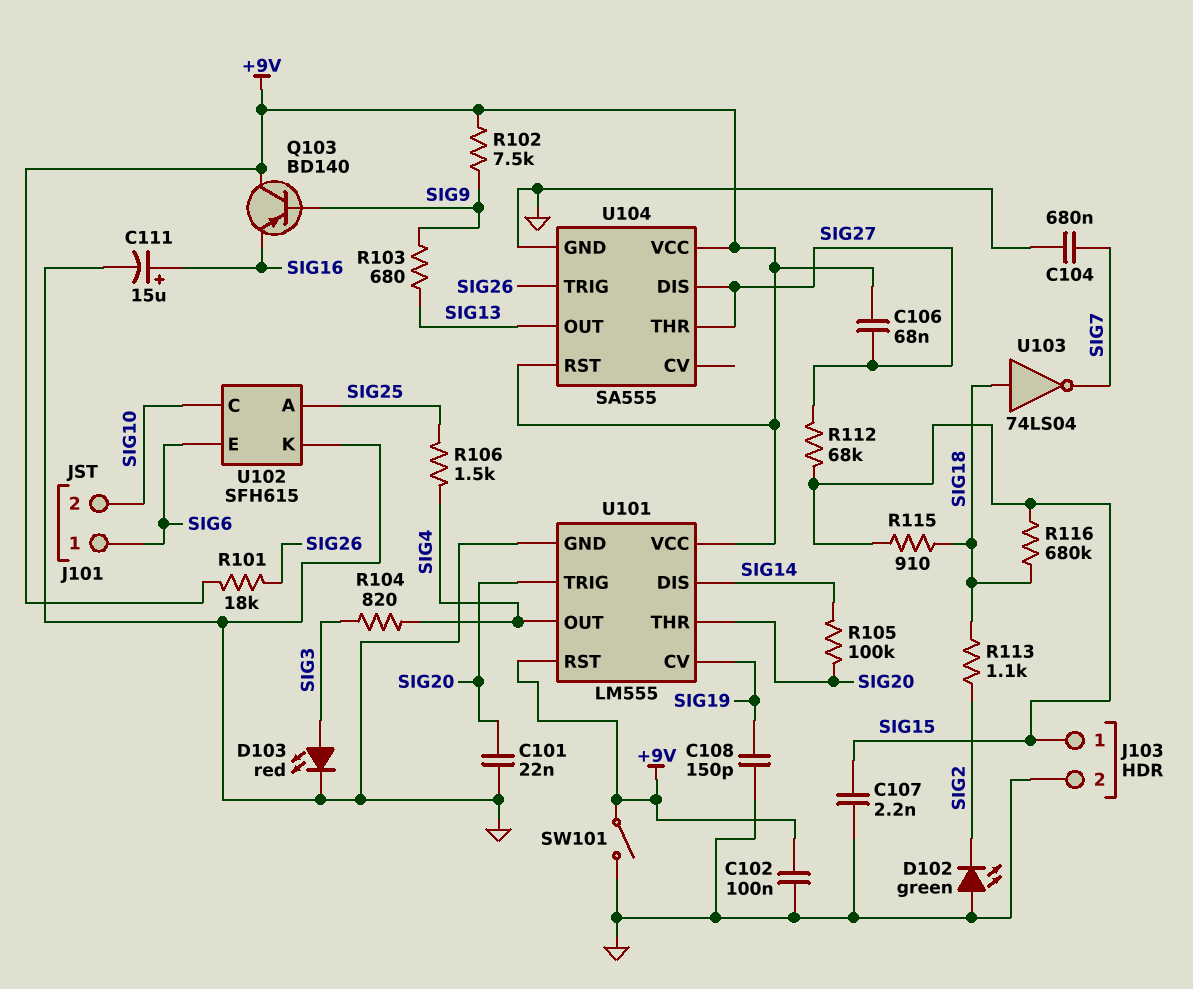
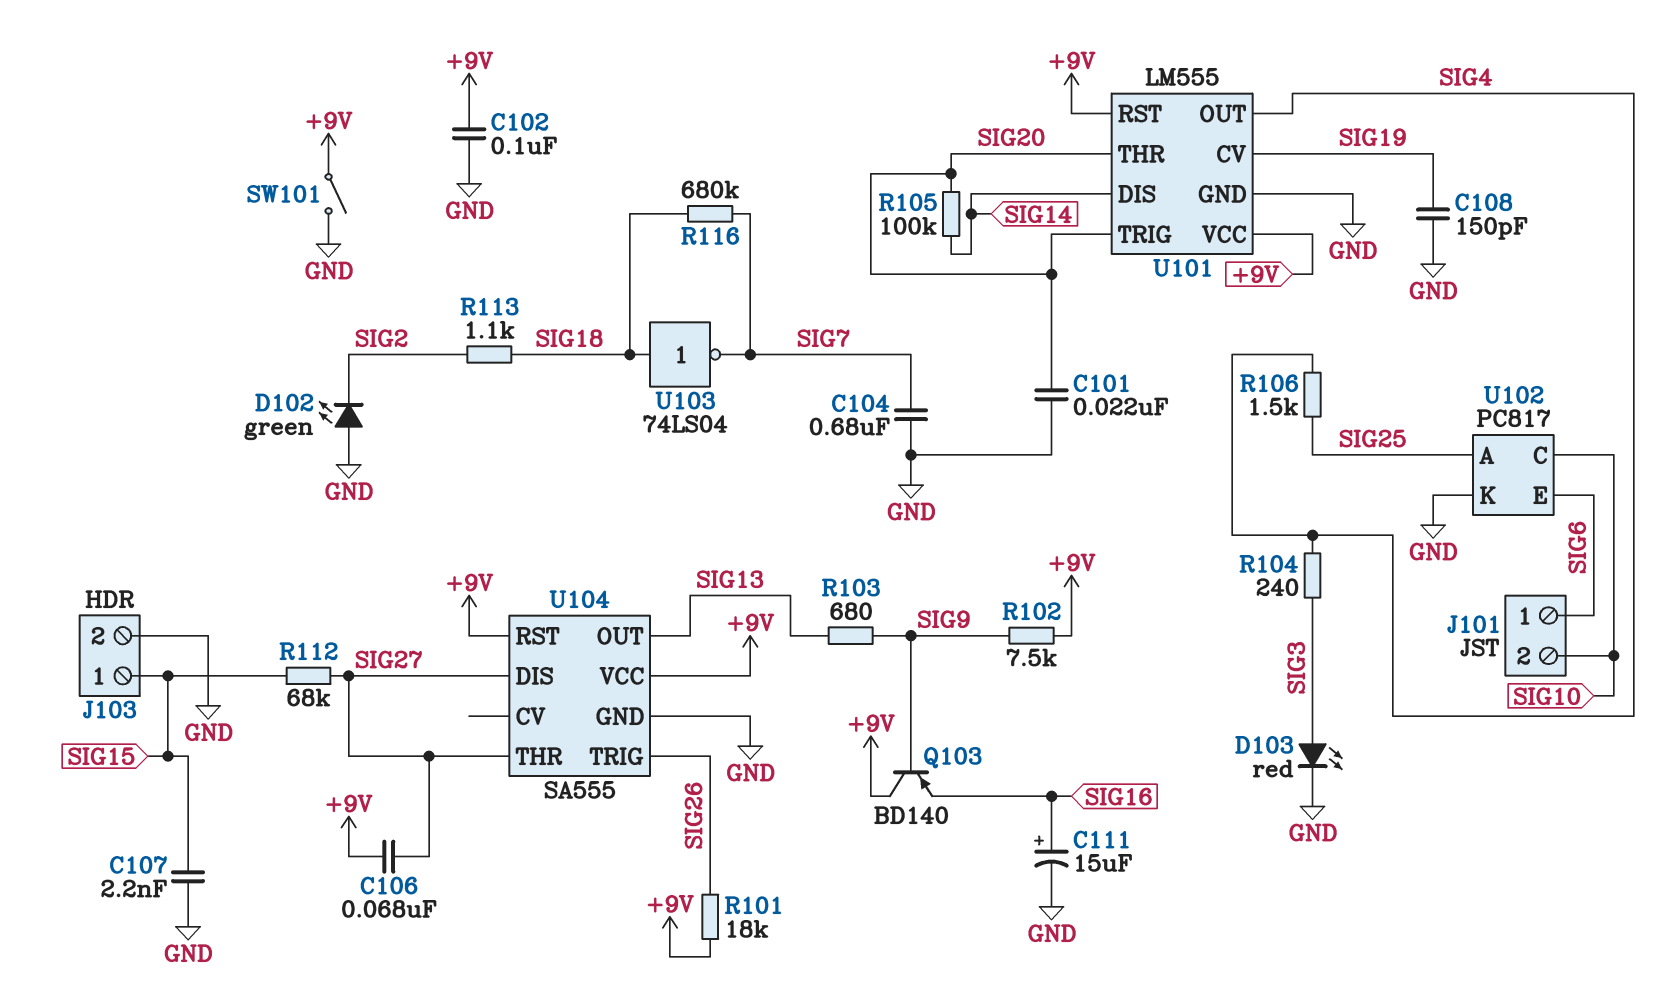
R104: 820 (SIG3, SIG4) -> 240 (SIG3, SIG4)
R115: 910 (SIG15, SIG18) -> none
R116: 680k (SIG15, SIG18) -> 680k (SIG7, SIG18)
U102: SFH615 -> PC817

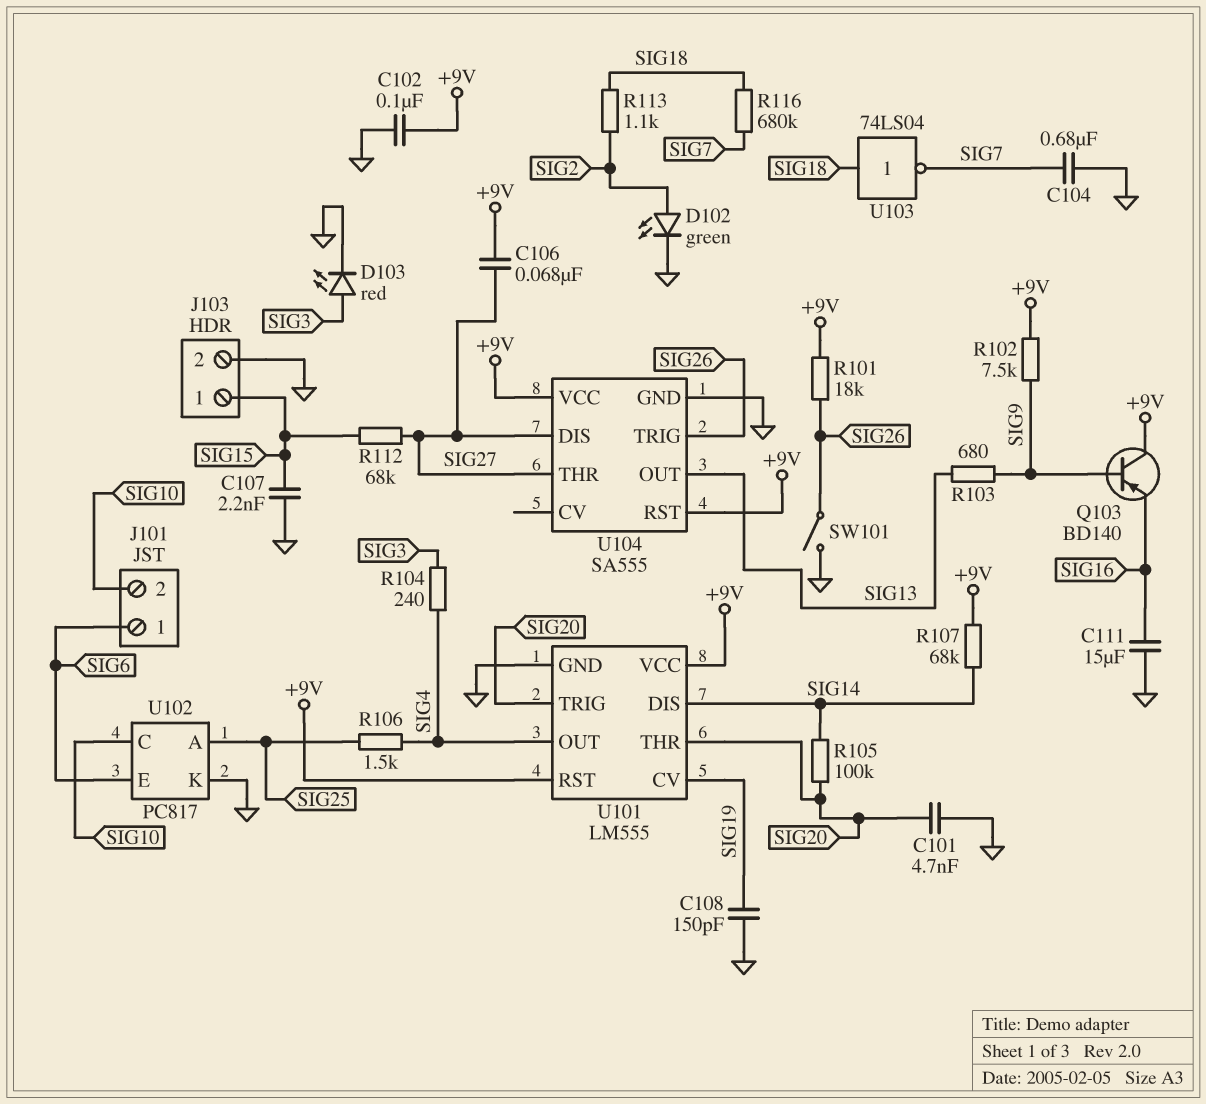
C101: 22nF (GND, SIG20) -> 4.7nF (GND, SIG20)
C111: 15uF (plus SIG16, minus GND) -> 15uF (GND, SIG16)
D102: LED green (A GND, K SIG2) -> LED green (A SIG2, K GND)
R107: none -> 68k (+9V, SIG14)
SW101: switch (+9V, GND) -> switch (GND, SIG26)

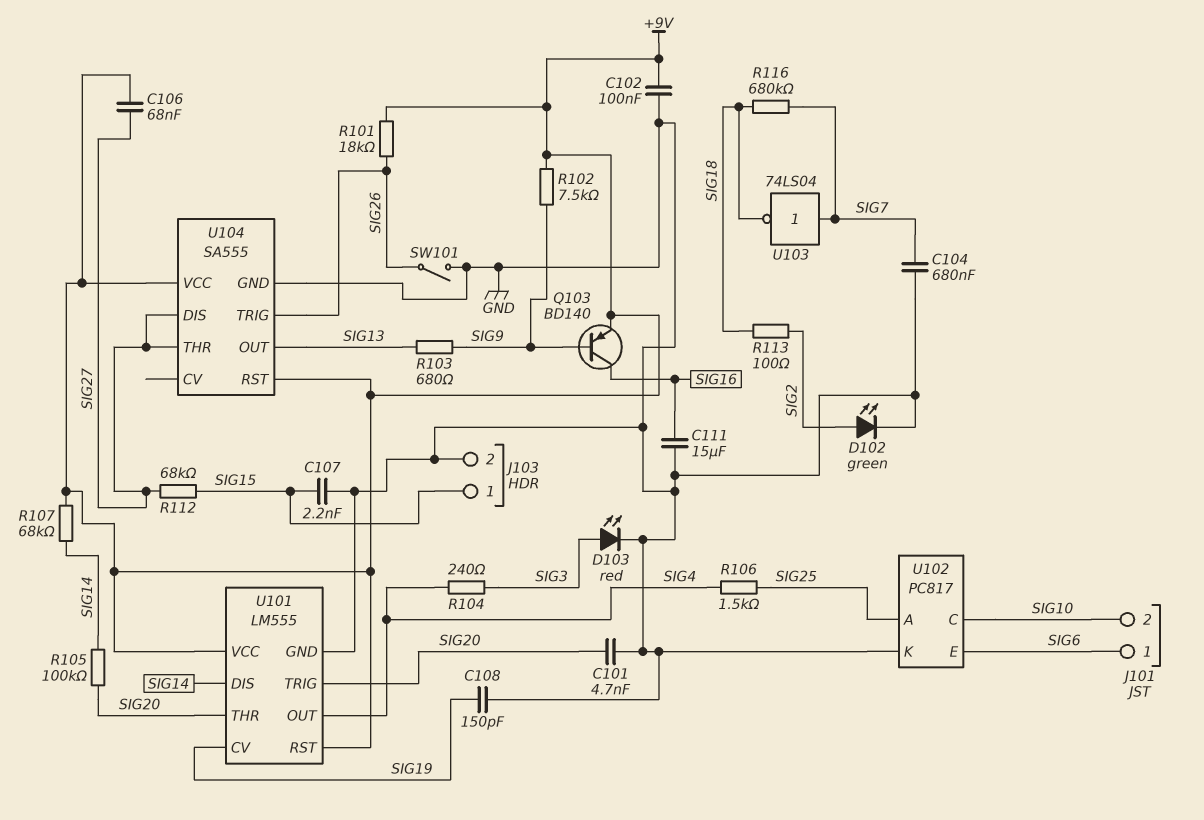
Q103: PNP BD140 (B SIG9, C +9V, E SIG16) -> PNP BD140 (B SIG9, C SIG16, E +9V)
R113: 1.1k (SIG2, SIG18) -> 100 (SIG2, SIG18)
U103: NOT 74LS04 (in SIG18, out SIG7) -> NOT 74LS04 (in SIG7, out SIG18)

